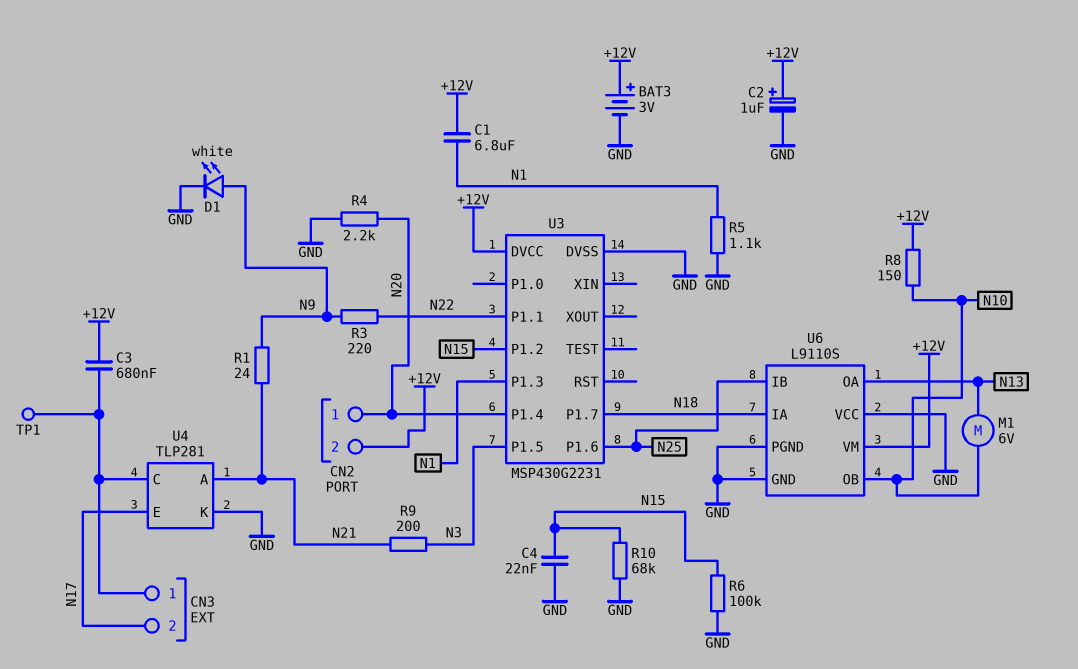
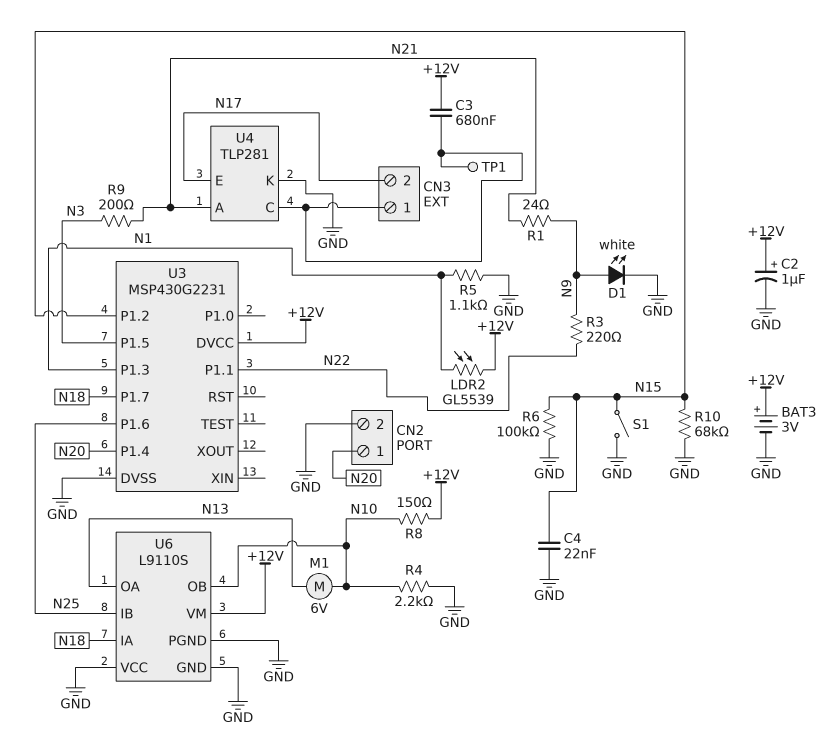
C1: 6.8uF (+12V, N1) -> none
CN2 pin 2: +12V -> GND
LDR2: none -> GL5539 (+12V, N1)
R4: 2.2k (GND, N20) -> 2.2k (GND, N10)
S1: none -> switch (GND, N15)

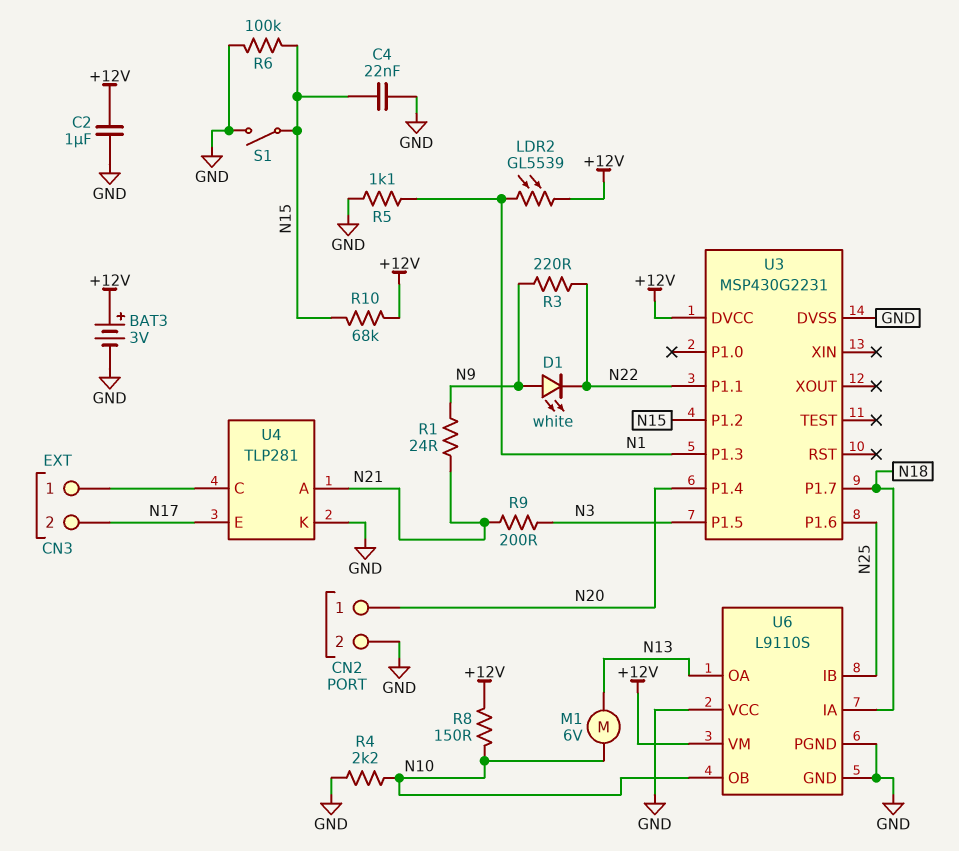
C2: 1uF (plus +12V, minus GND) -> 1uF (+12V, GND)
C3: 680nF (+12V, CN3/1) -> none
D1: LED white (A N9, K GND) -> LED white (A N9, K N22)
R10: 68k (GND, N15) -> 68k (+12V, N15)
TP1: test point (CN3/1) -> none

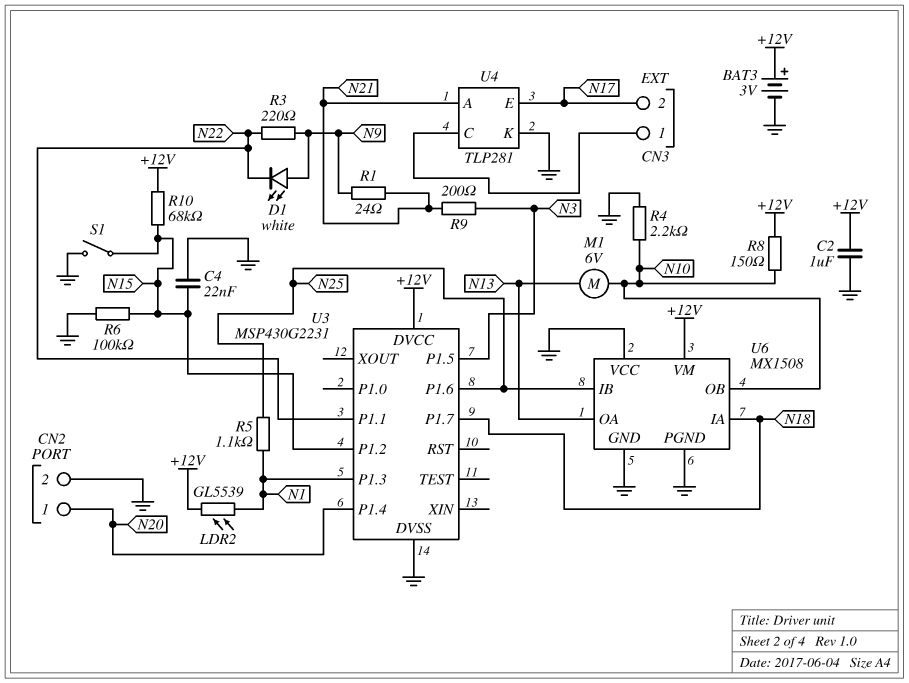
R5: 1.1k (GND, N1) -> 1.1k (N1, N25)
U6: L9110S -> MX1508

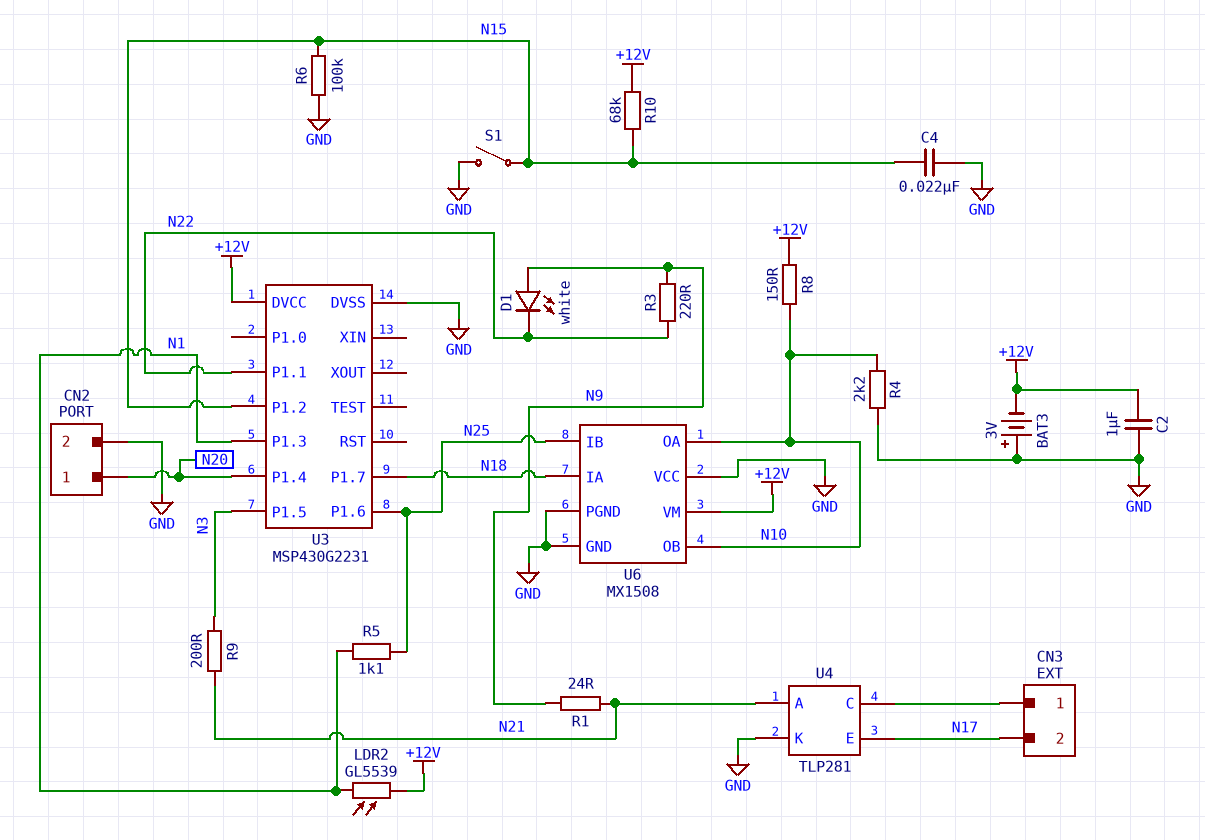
BAT3: 3V (plus +12V, minus GND) -> 3V (plus GND, minus +12V)
M1: motor 6V (N10, N13) -> none
U6 pin OA: N13 -> N10

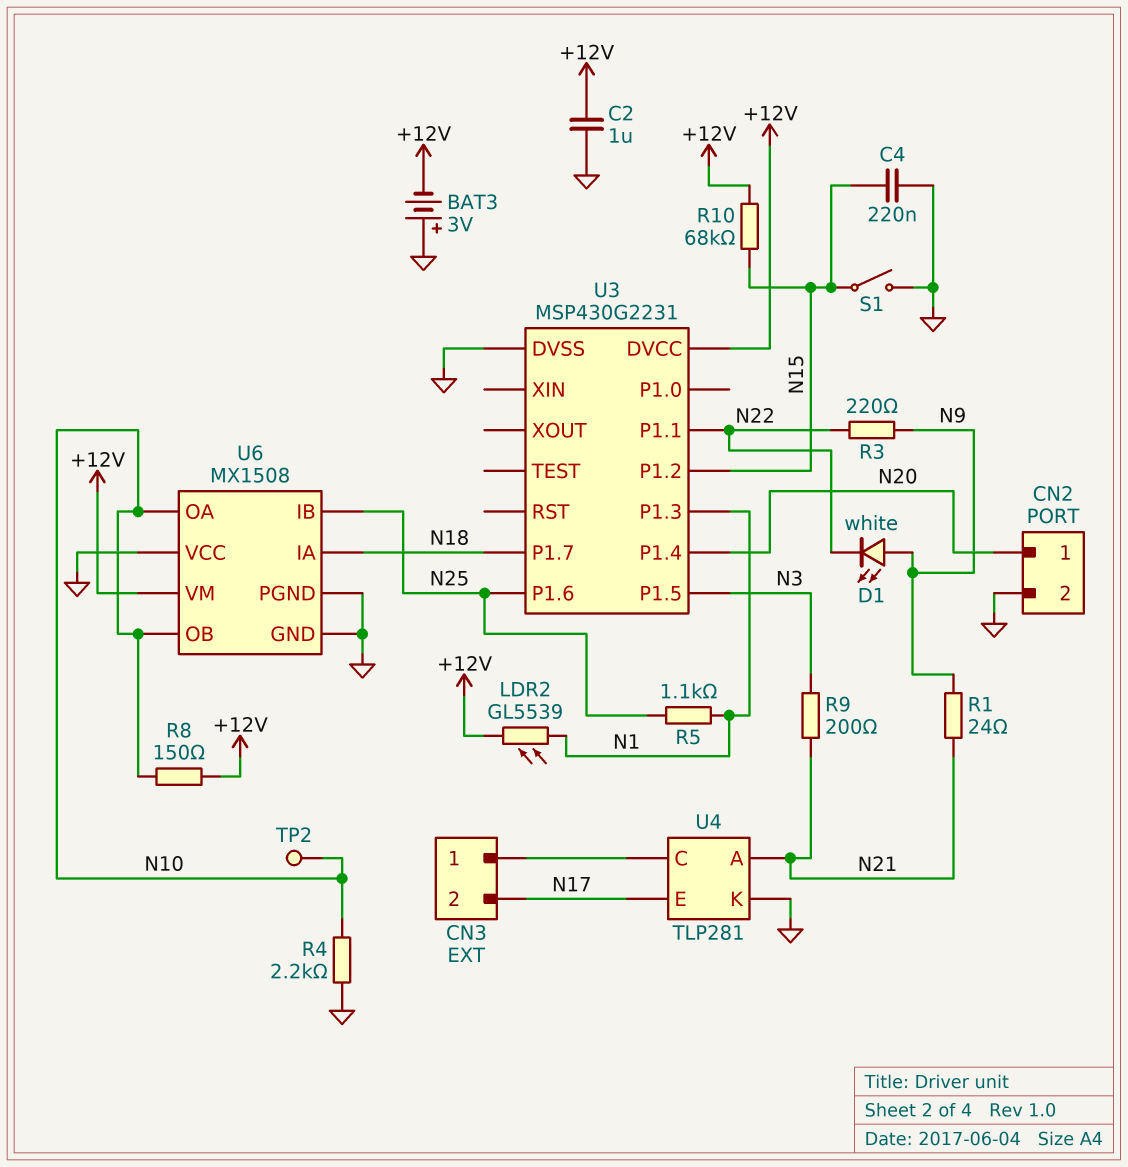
C4: 22nF (GND, N15) -> 220nF (GND, N15)
R6: 100k (GND, N15) -> none
TP2: none -> test point (N10)

